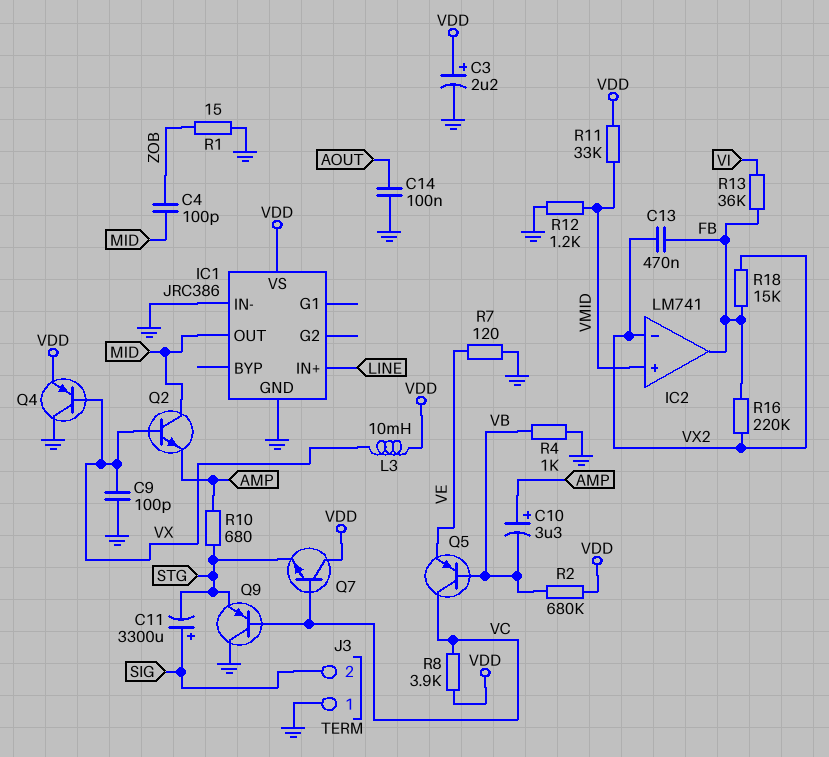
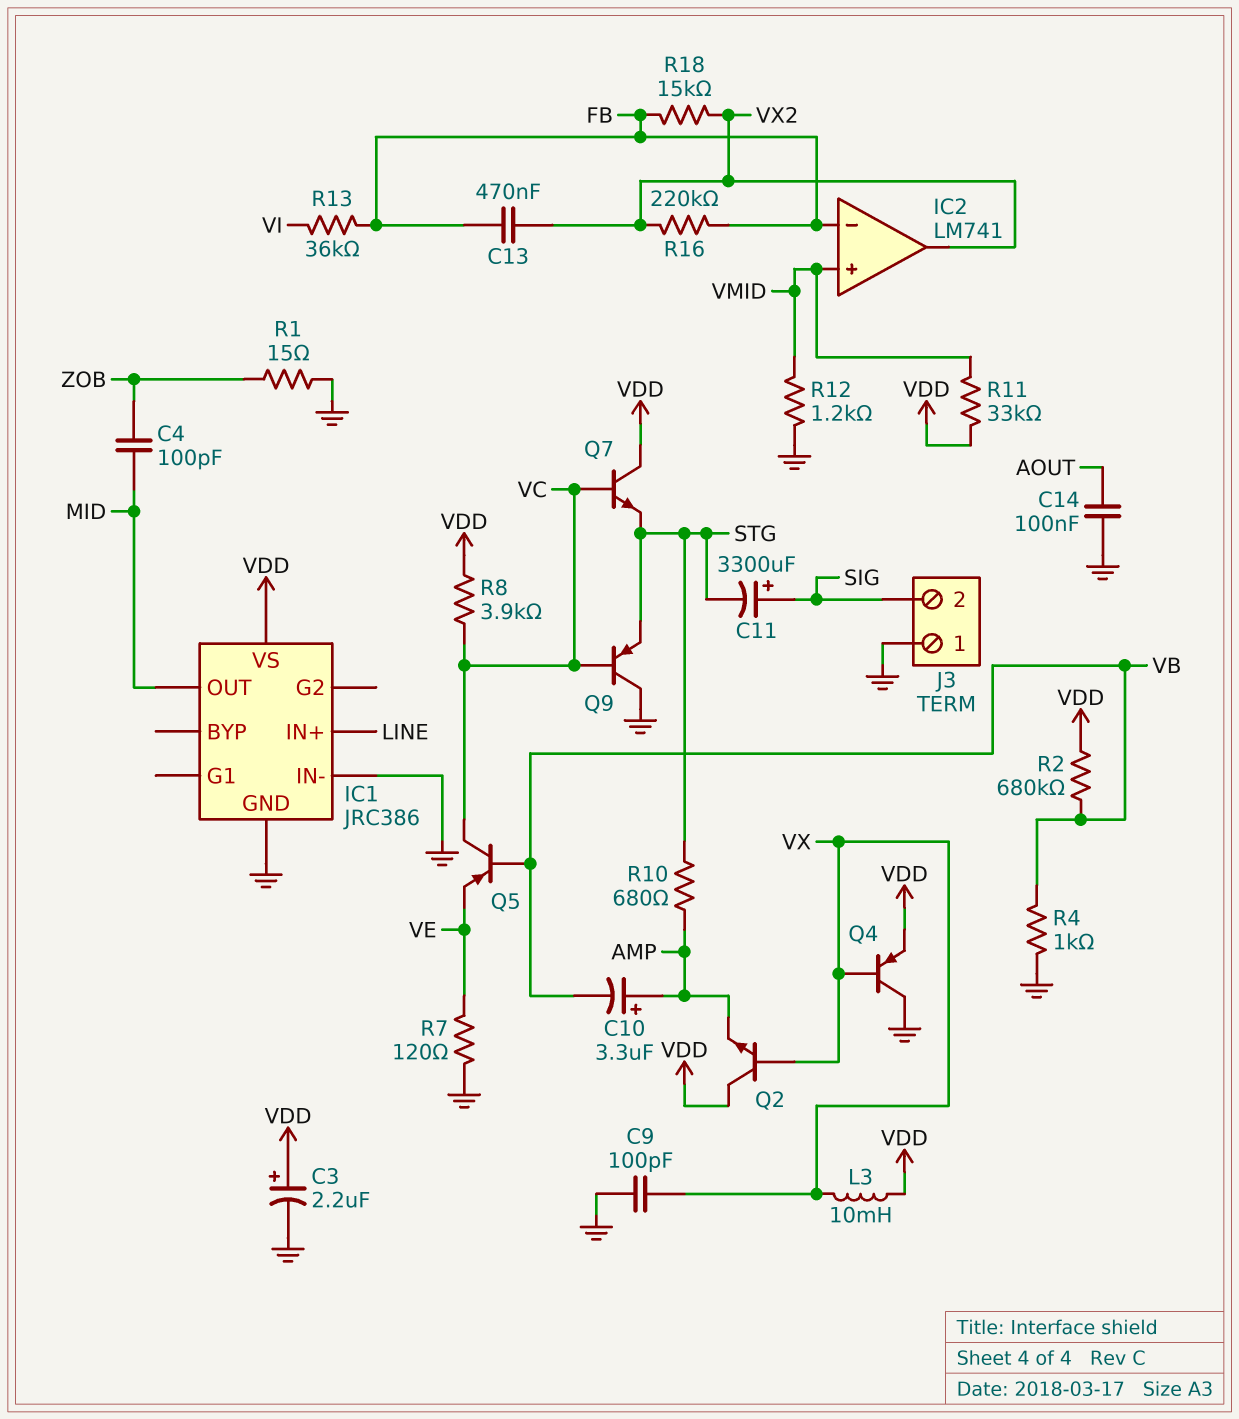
IC2 pin in-: VX2 -> FB
IC2 pin out: FB -> VX2
Q2: NPN (B VX, C MID, E AMP) -> NPN (B VX, C VDD, E AMP)

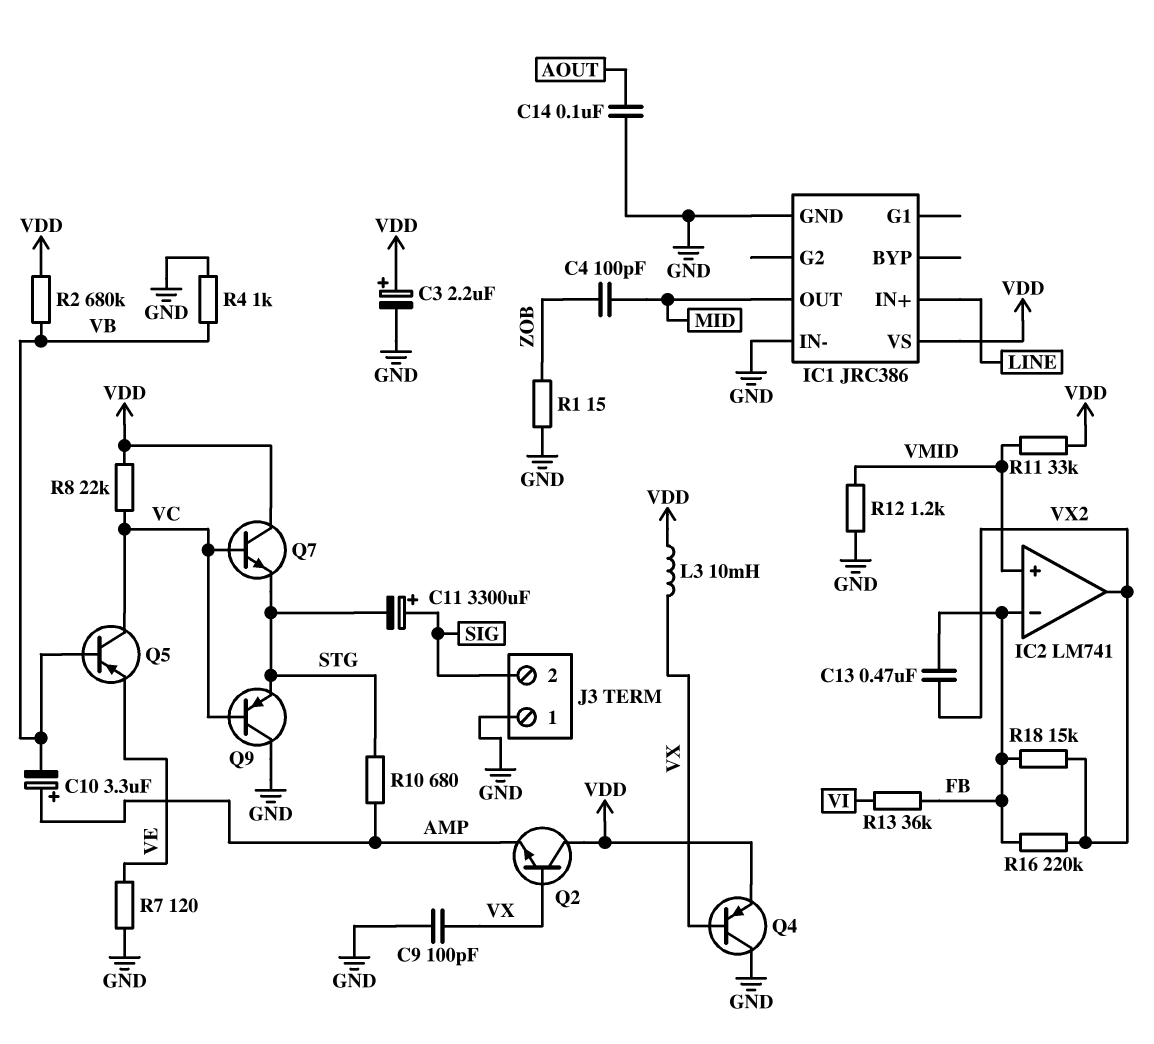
R8: 3.9k (VC, VDD) -> 22k (VC, VDD)

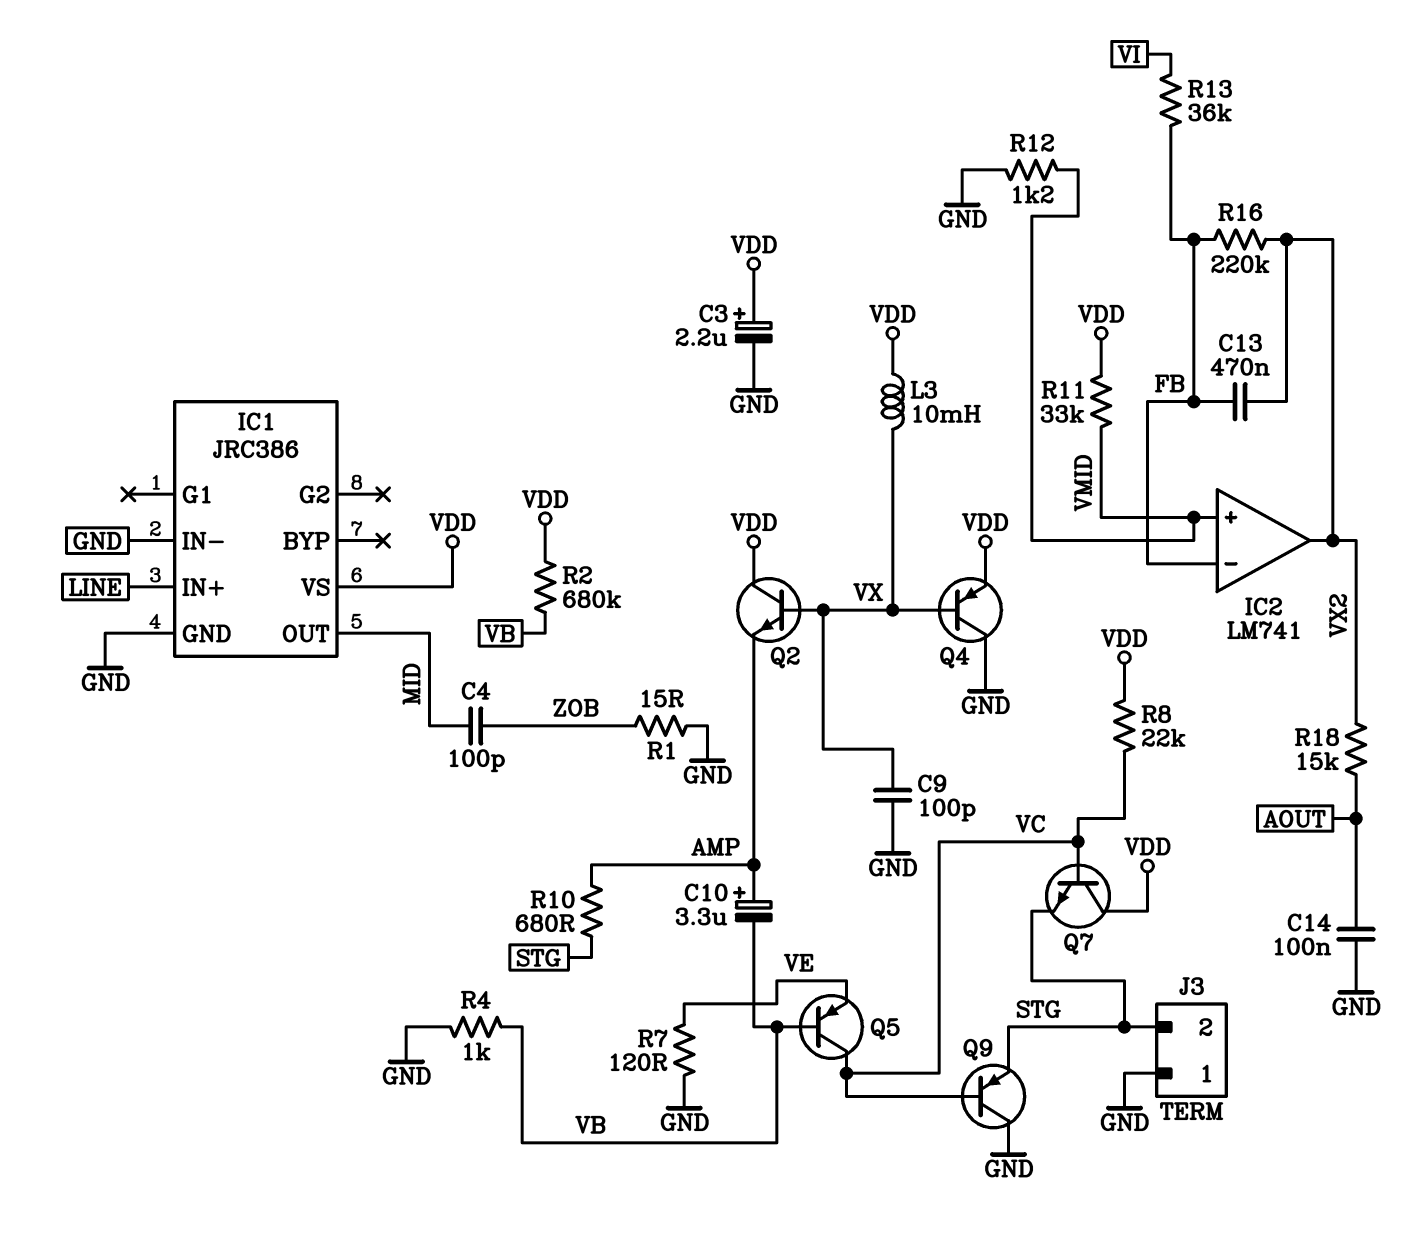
C11: 3300uF (plus SIG, minus STG) -> none
J3 pin 2: SIG -> STG
R18: 15k (FB, VX2) -> 15k (AOUT, VX2)

